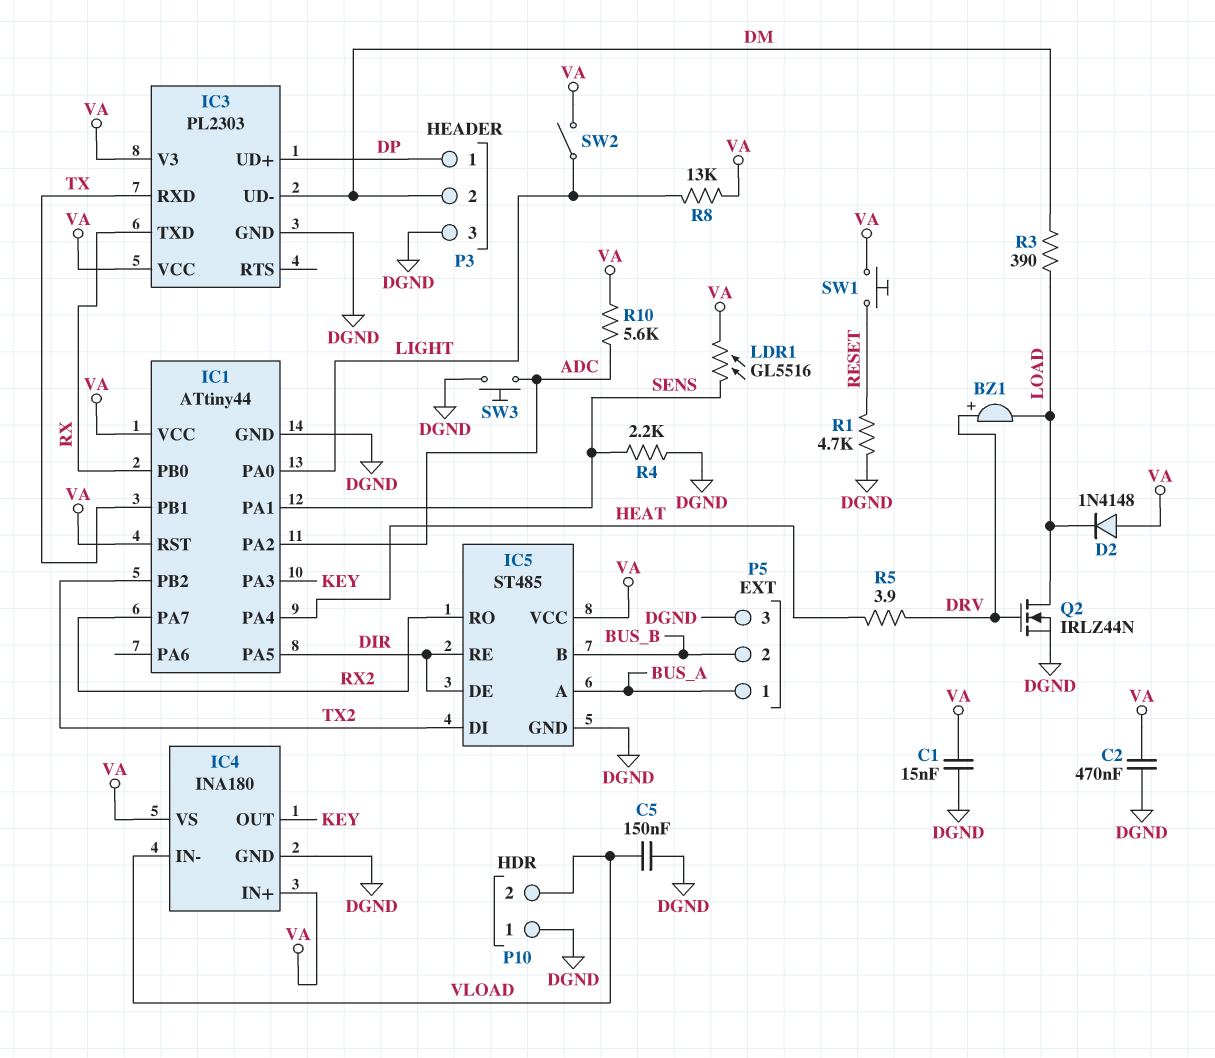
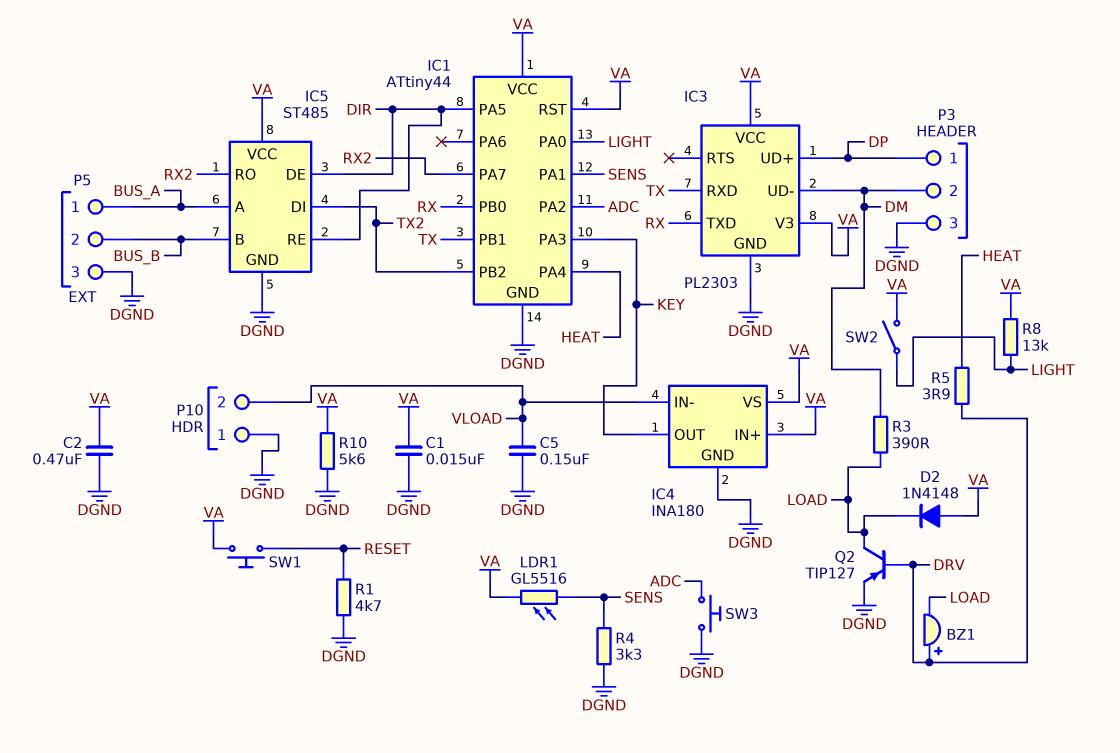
Q2: NMOS IRLZ44N (G DRV, D LOAD, S DGND) -> PNP TIP127 (B DRV, C LOAD, E DGND)
R4: 2.2k (DGND, SENS) -> 3.3k (DGND, SENS)
R10: 5.6k (ADC, VA) -> 5.6k (DGND, VA)

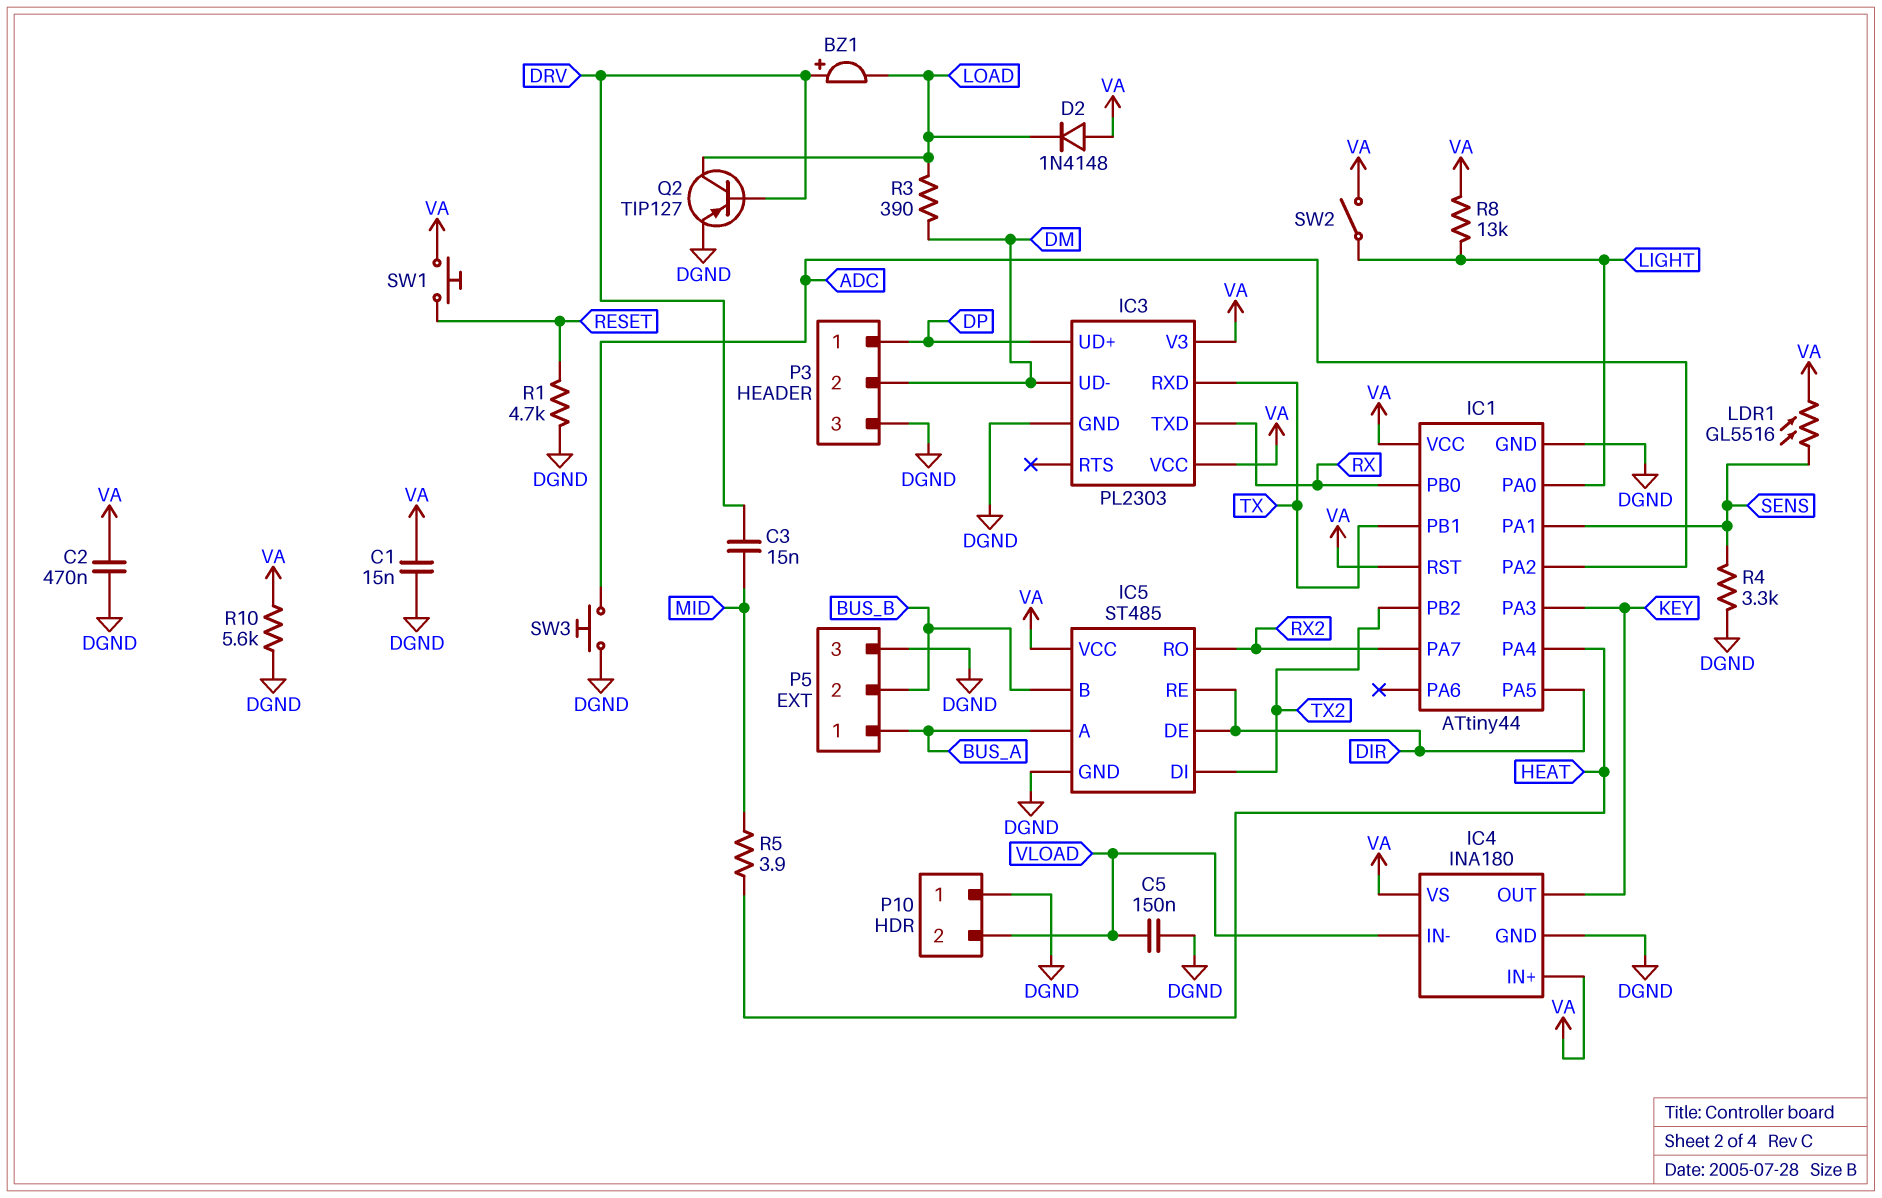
C3: none -> 15nF (DRV, MID)
R5: 3.9 (DRV, HEAT) -> 3.9 (HEAT, MID)

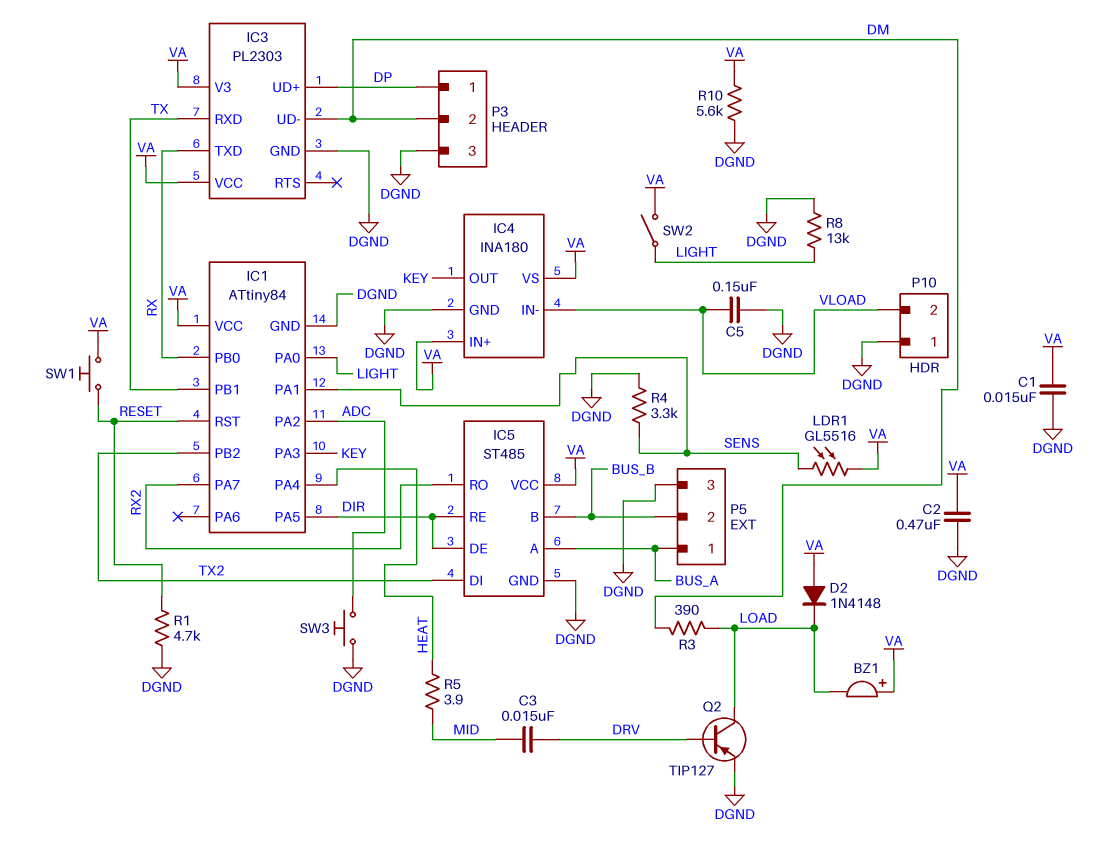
BZ1: buzzer (plus DRV, minus LOAD) -> buzzer (plus VA, minus LOAD)
IC1: ATtiny44 -> ATtiny84
IC1 pin RST: VA -> RESET
R8: 13k (LIGHT, VA) -> 13k (DGND, LIGHT)

